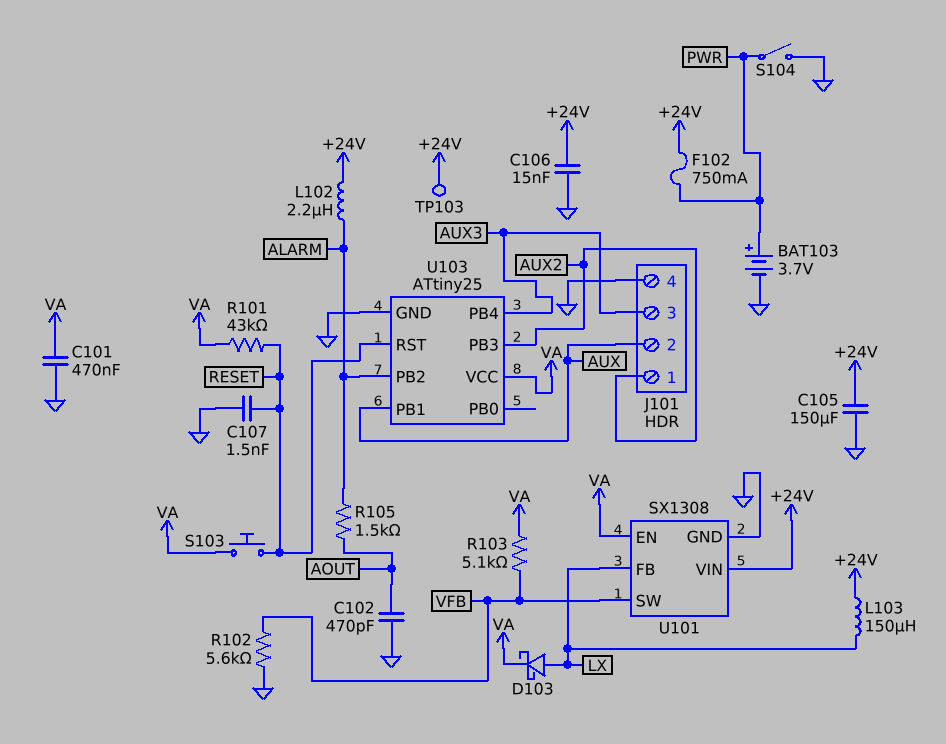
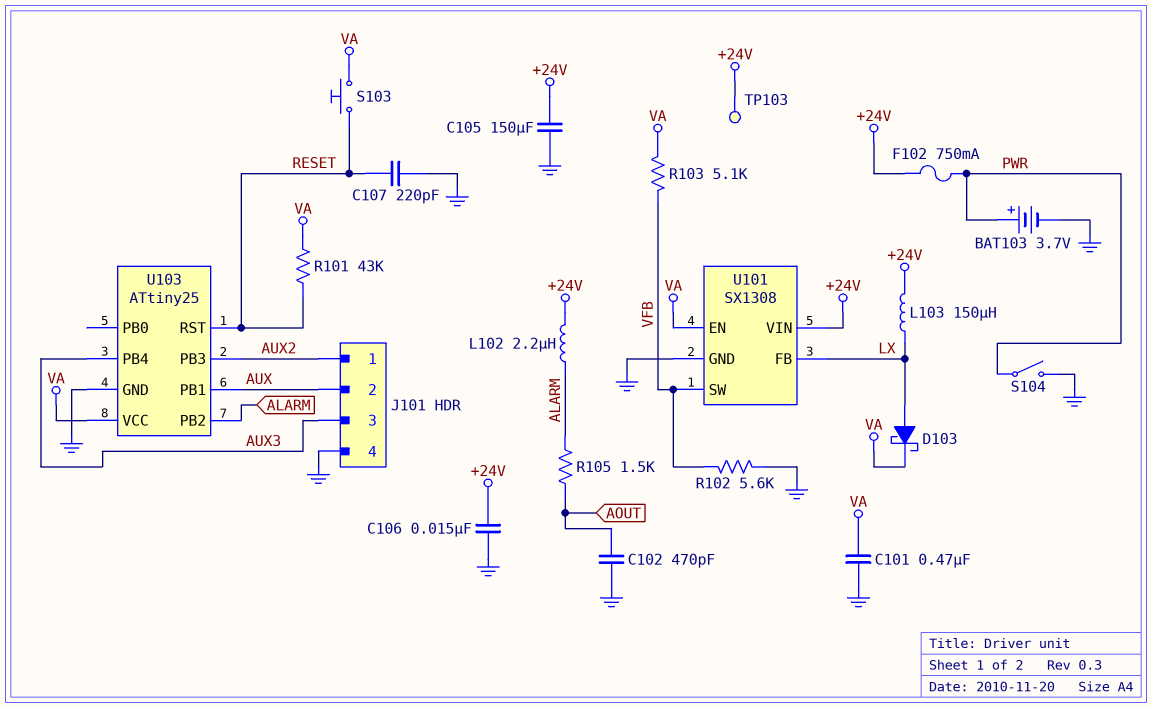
C107: 1.5nF (GND, RESET) -> 220pF (GND, RESET)

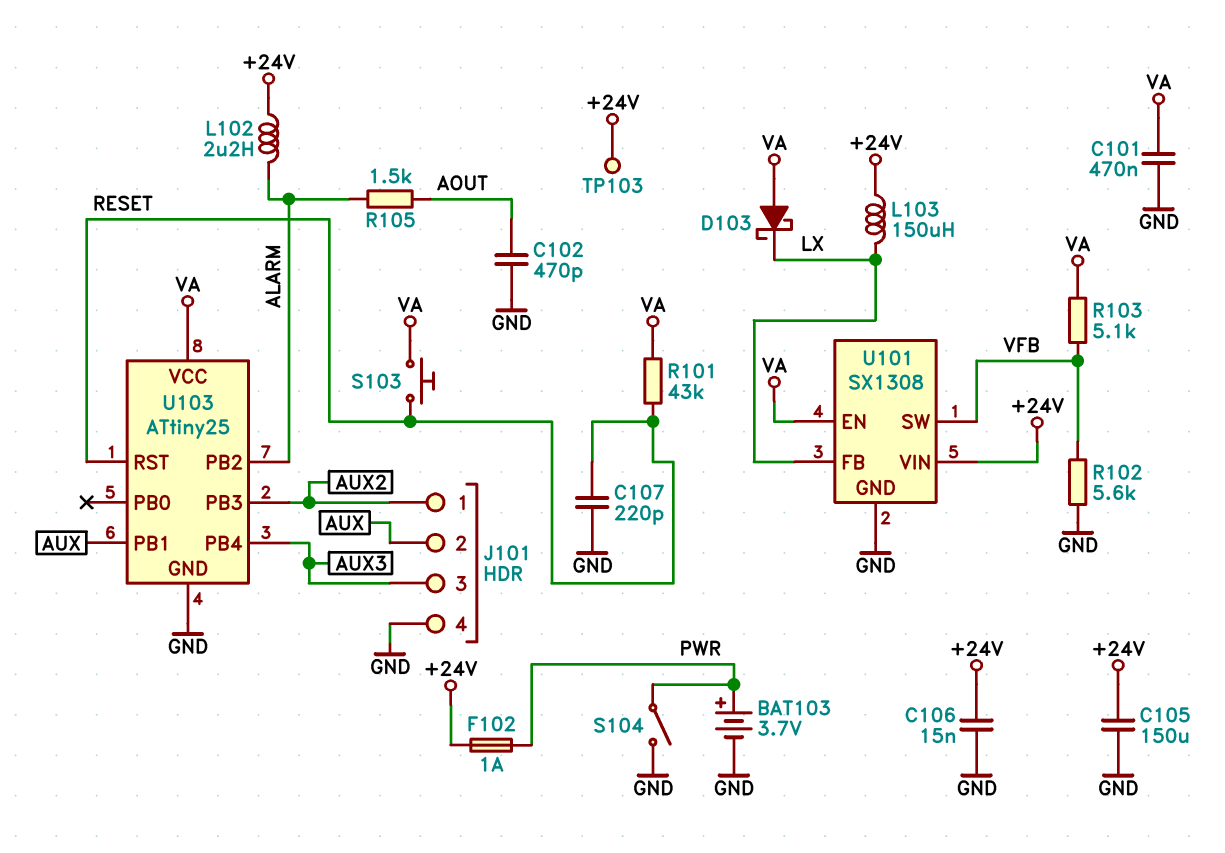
D103: schottky (A LX, K VA) -> schottky (A VA, K LX)
F102: 750mA (+24V, PWR) -> 1A (+24V, PWR)

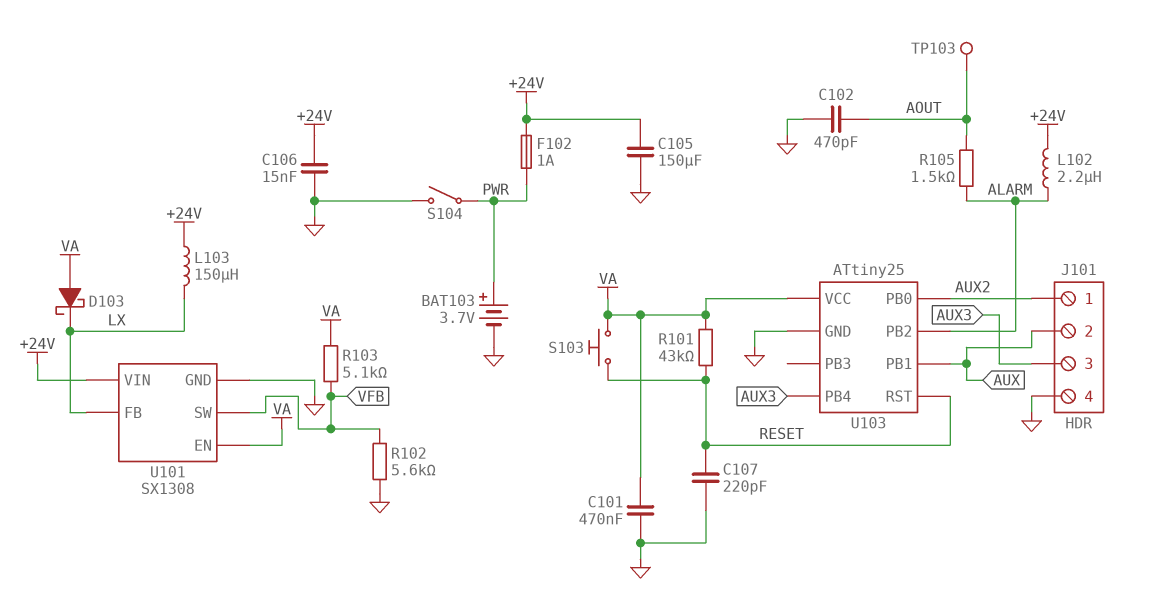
TP103: test point (+24V) -> test point (AOUT)
U103 pin PB0: none -> AUX2
U103 pin PB3: AUX2 -> none

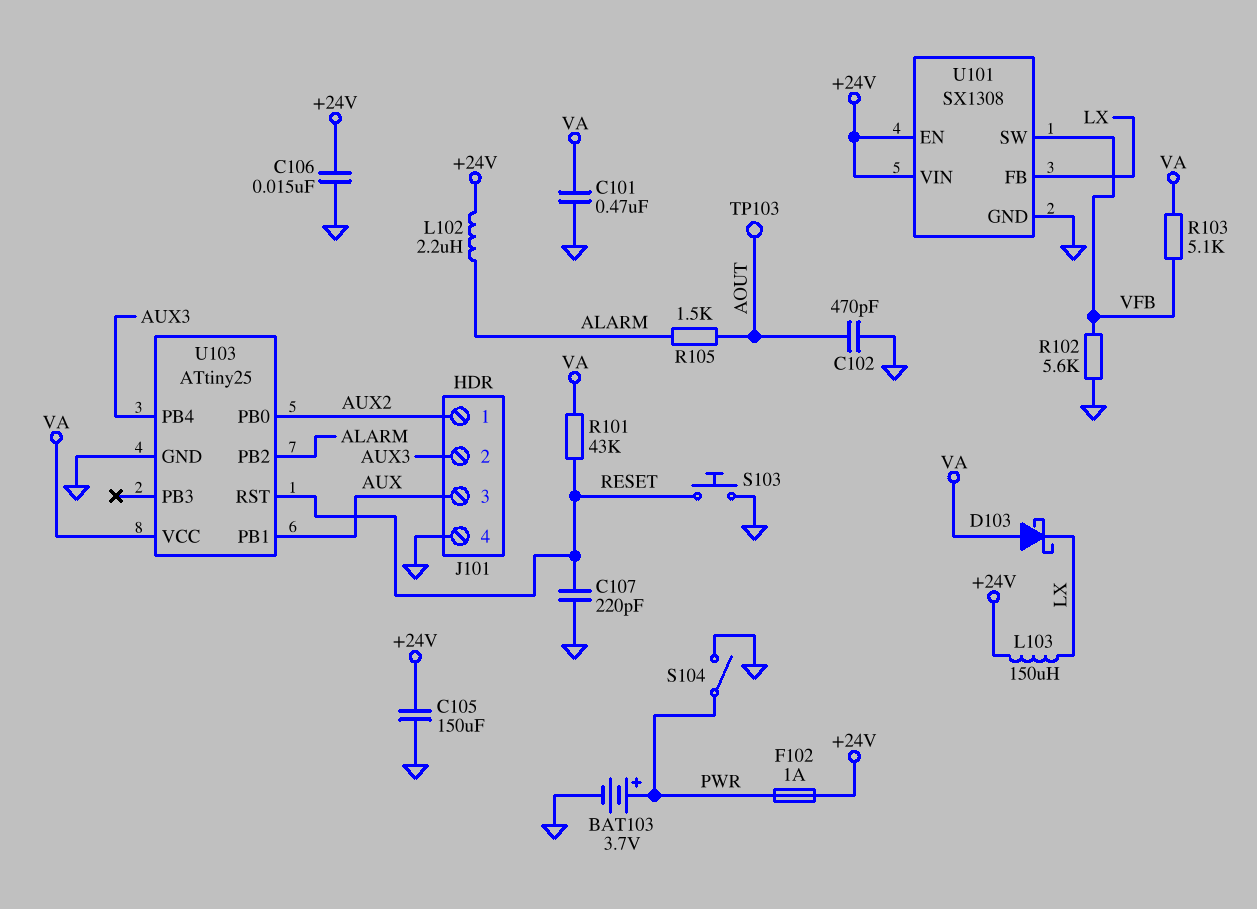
J101 pin 2: AUX -> AUX3
J101 pin 3: AUX3 -> AUX
S103: button (RESET, VA) -> button (GND, RESET)
U101 pin EN: VA -> +24V

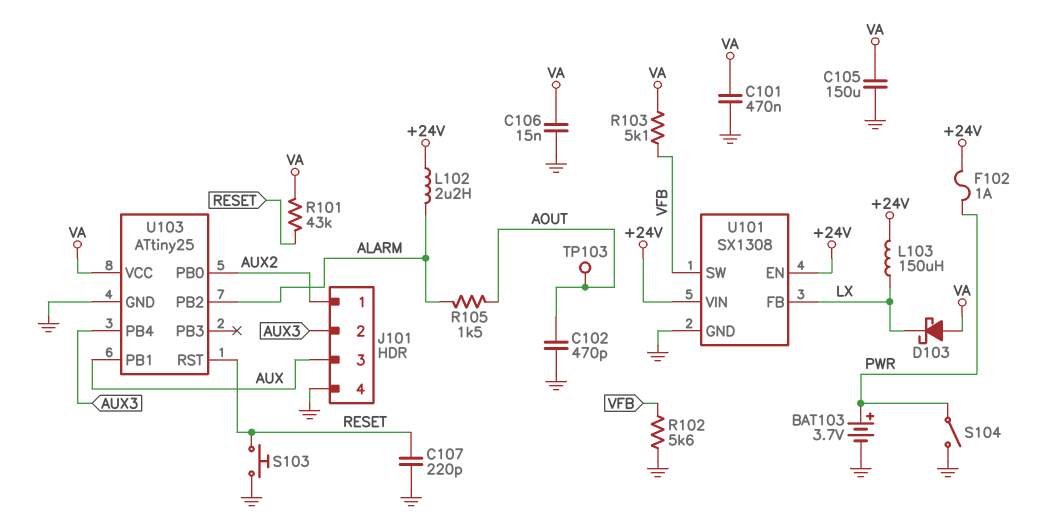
C105: 150uF (+24V, GND) -> 150uF (GND, VA)
C106: 15nF (+24V, GND) -> 15nF (GND, VA)

